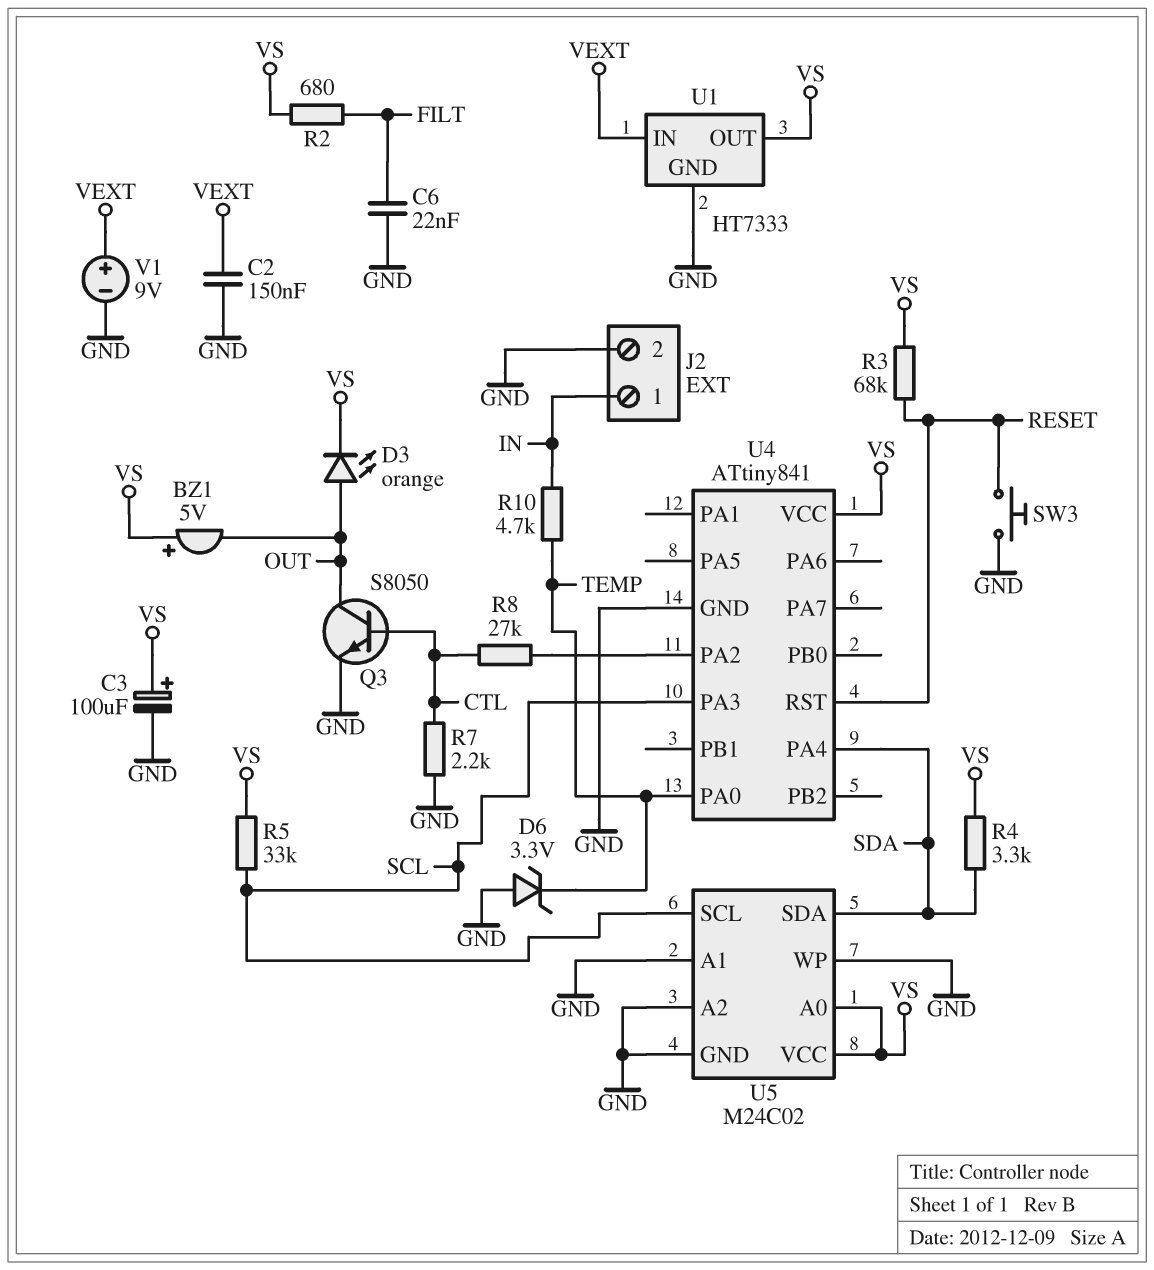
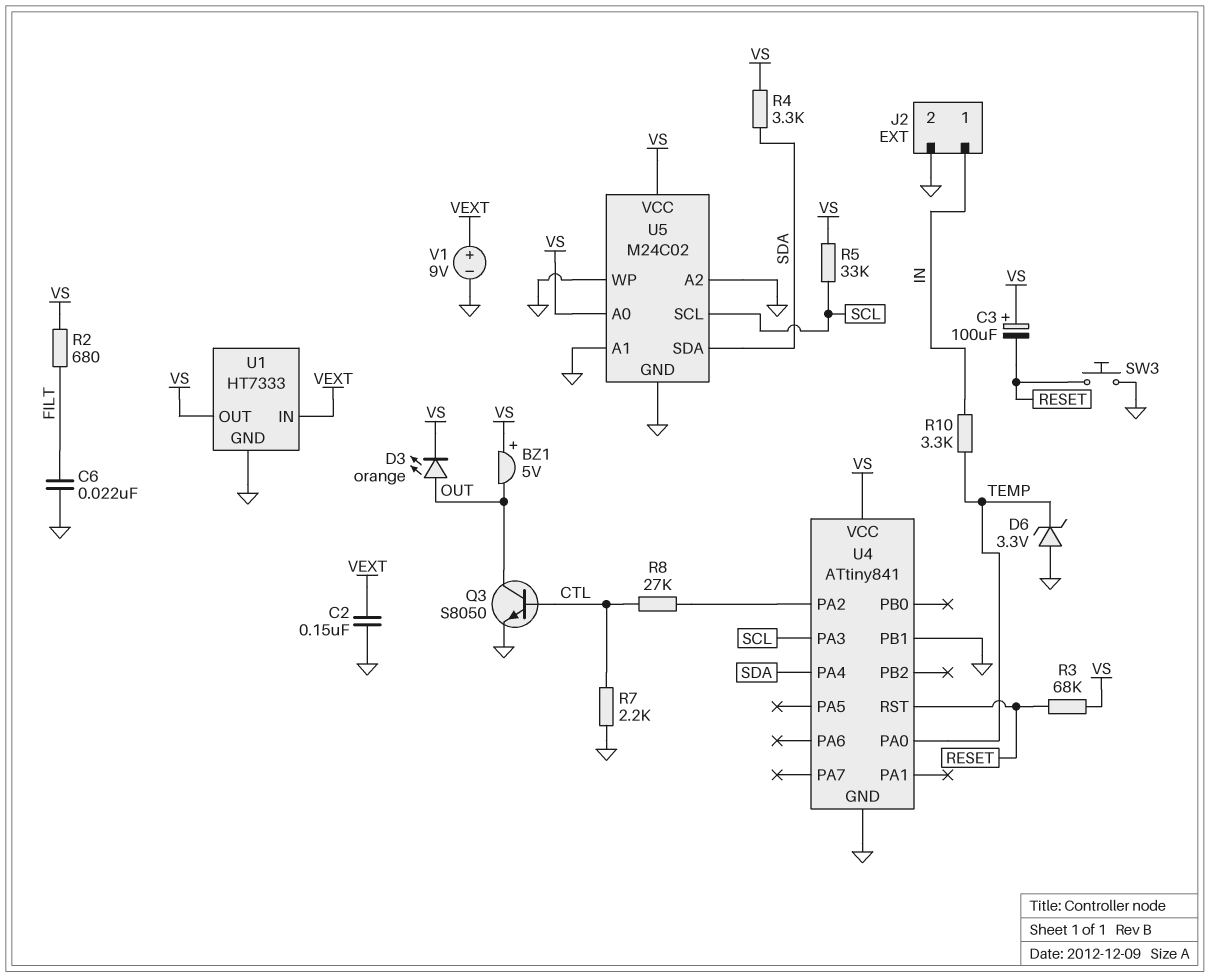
C3: 100uF (plus VS, minus GND) -> 100uF (plus VS, minus RESET)
R10: 4.7k (IN, TEMP) -> 3.3k (IN, TEMP)
U4 pin PB1: none -> GND

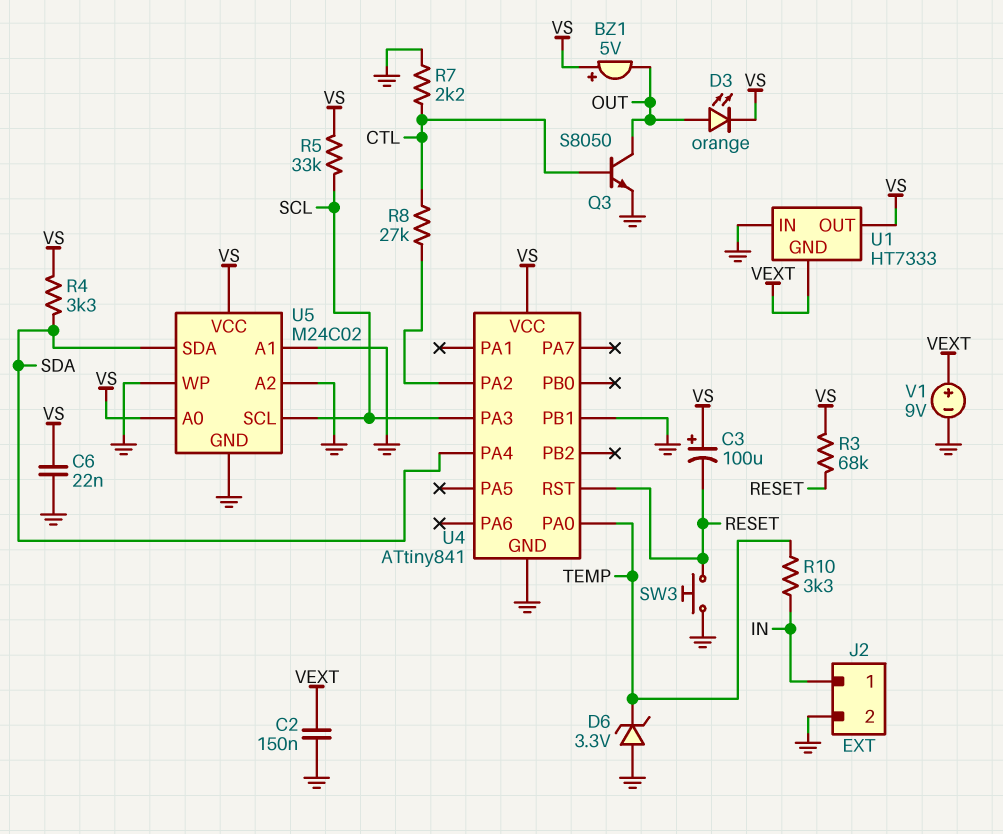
C6: 22nF (FILT, GND) -> 22nF (GND, VS)
R2: 680 (FILT, VS) -> none
U1 pin GND: GND -> VEXT
U1 pin IN: VEXT -> GND

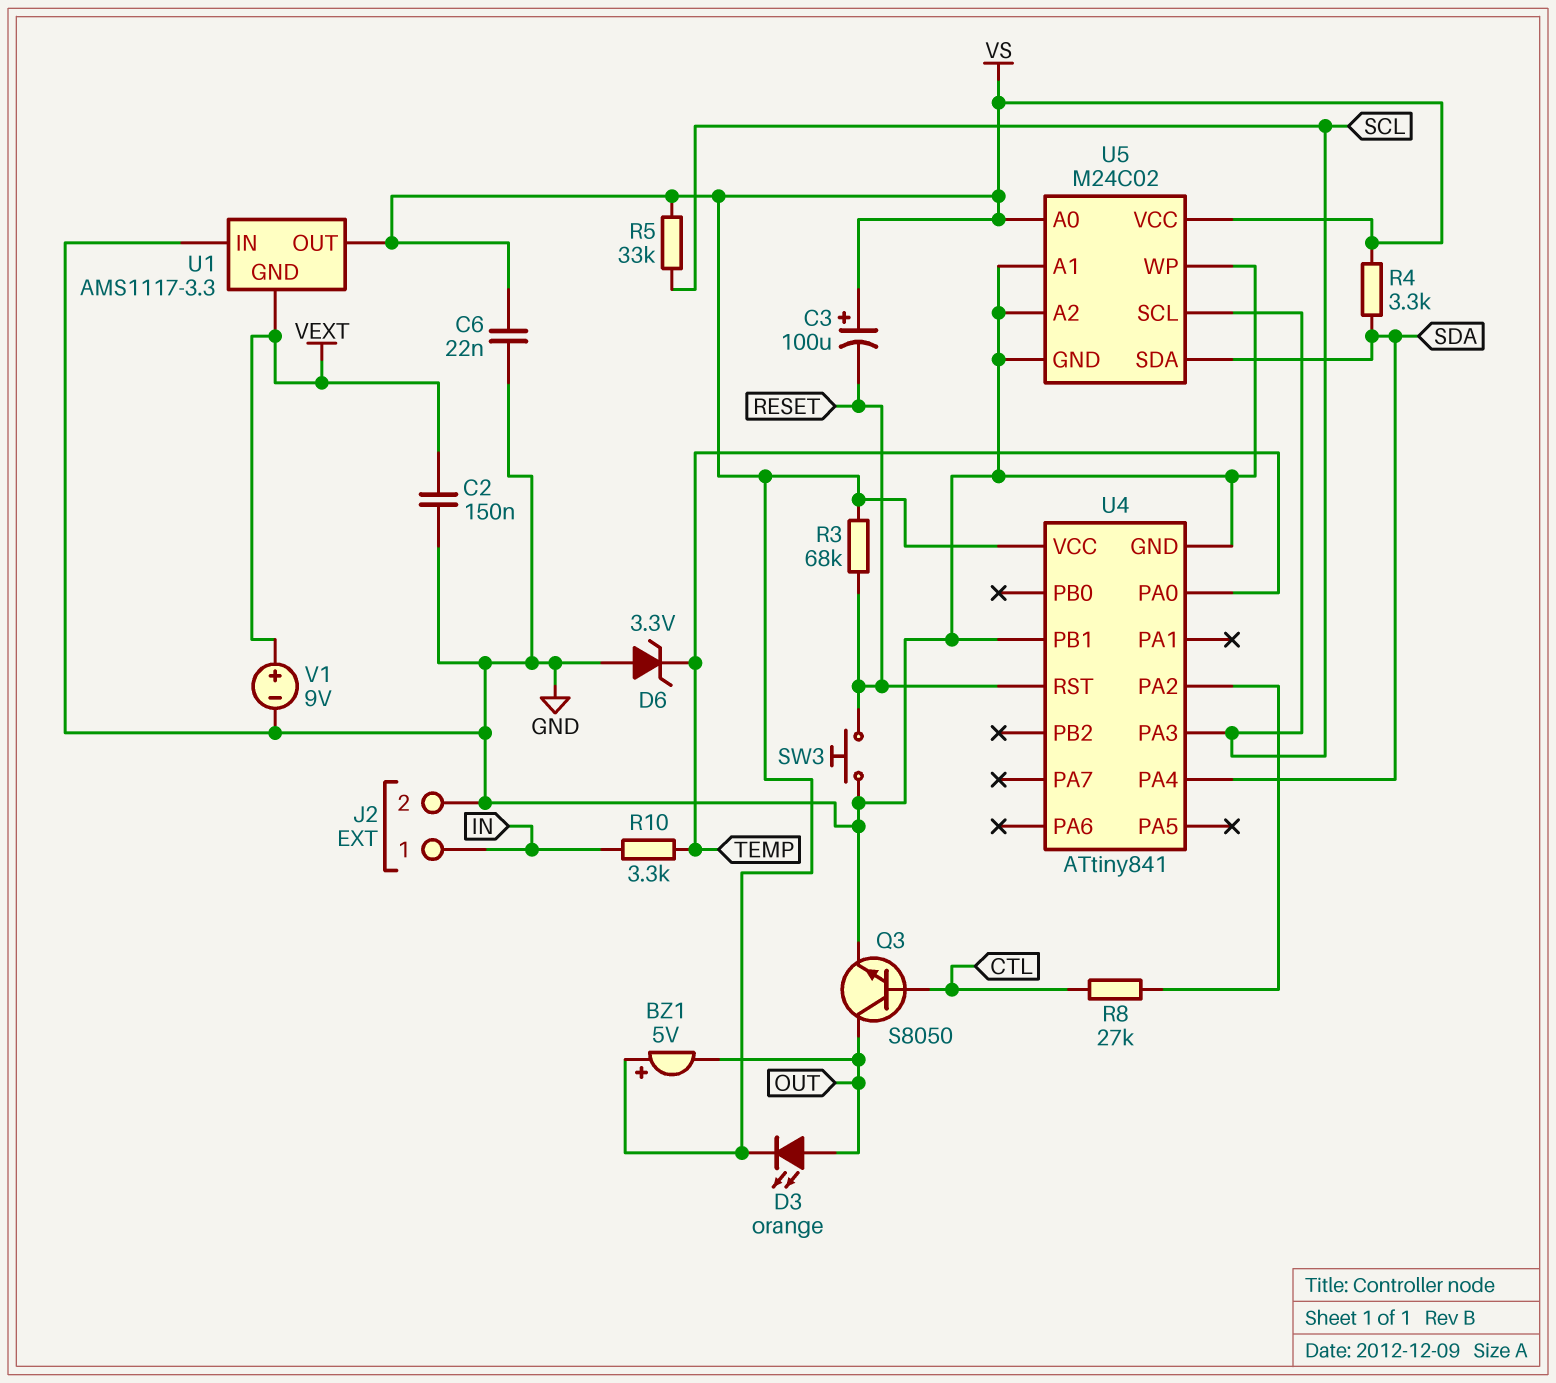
R7: 2.2k (CTL, GND) -> none
U1: HT7333 -> AMS1117-3.3

